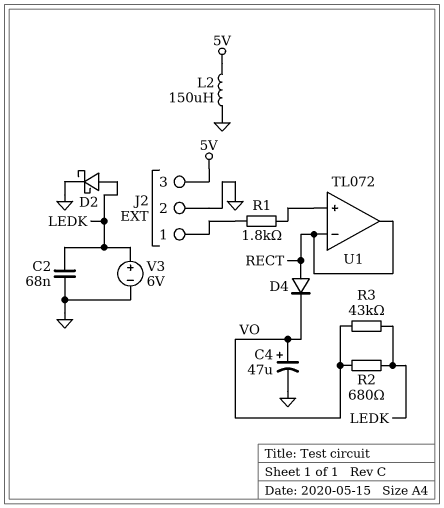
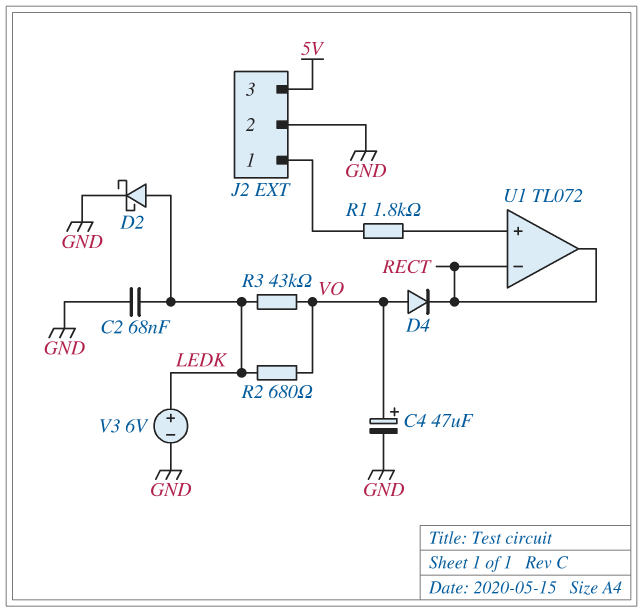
D4: diode (A RECT, K VO) -> diode (A VO, K RECT)
L2: 150uH (5V, GND) -> none

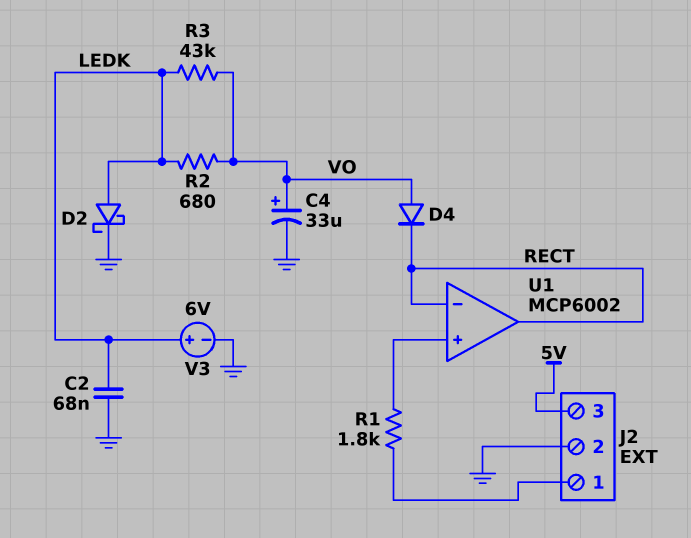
C4: 47uF (plus VO, minus GND) -> 33uF (plus VO, minus GND)
U1: TL072 -> MCP6002

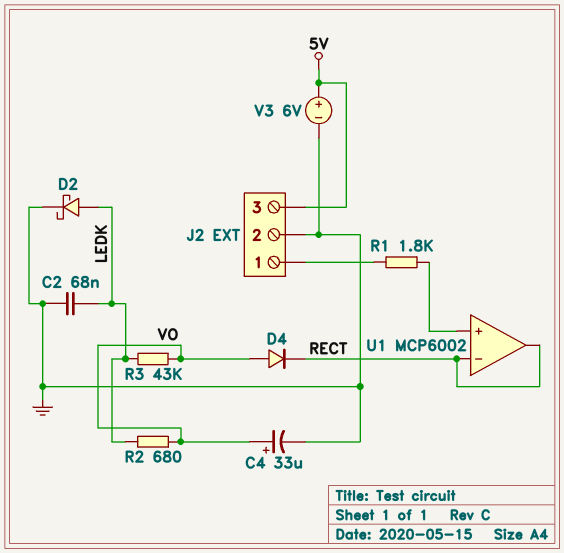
V3: 6V (plus LEDK, minus GND) -> 6V (plus 5V, minus GND)

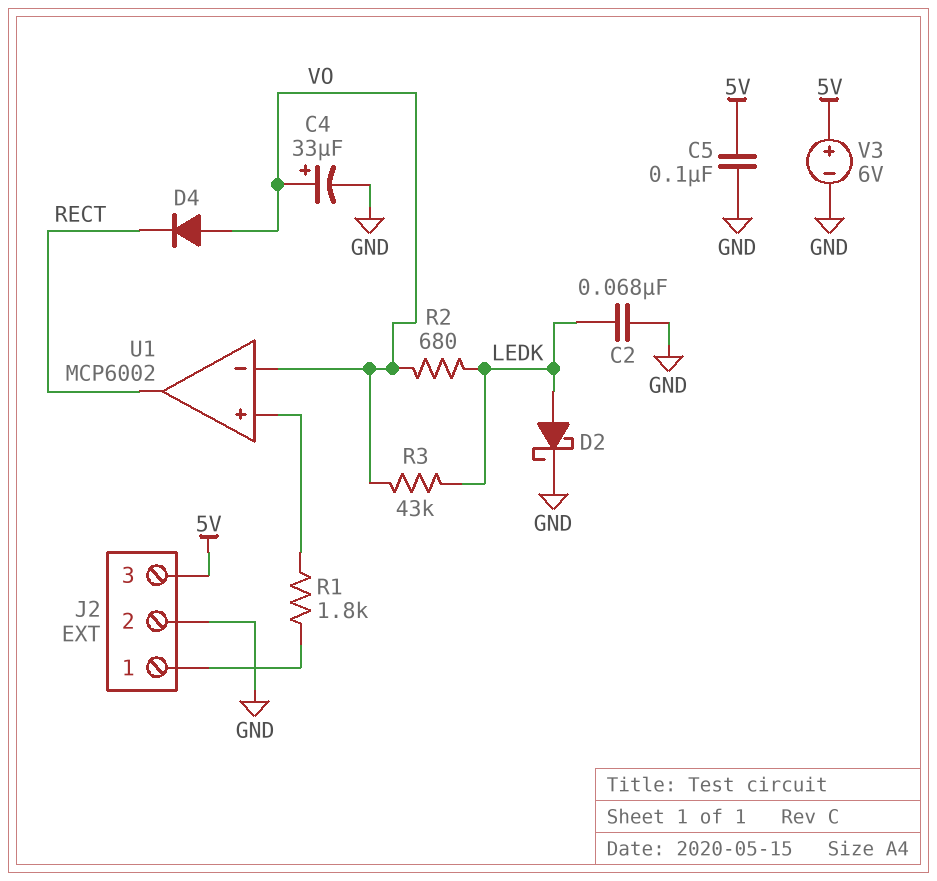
C5: none -> 100nF (5V, GND)
U1 pin in-: RECT -> VO

